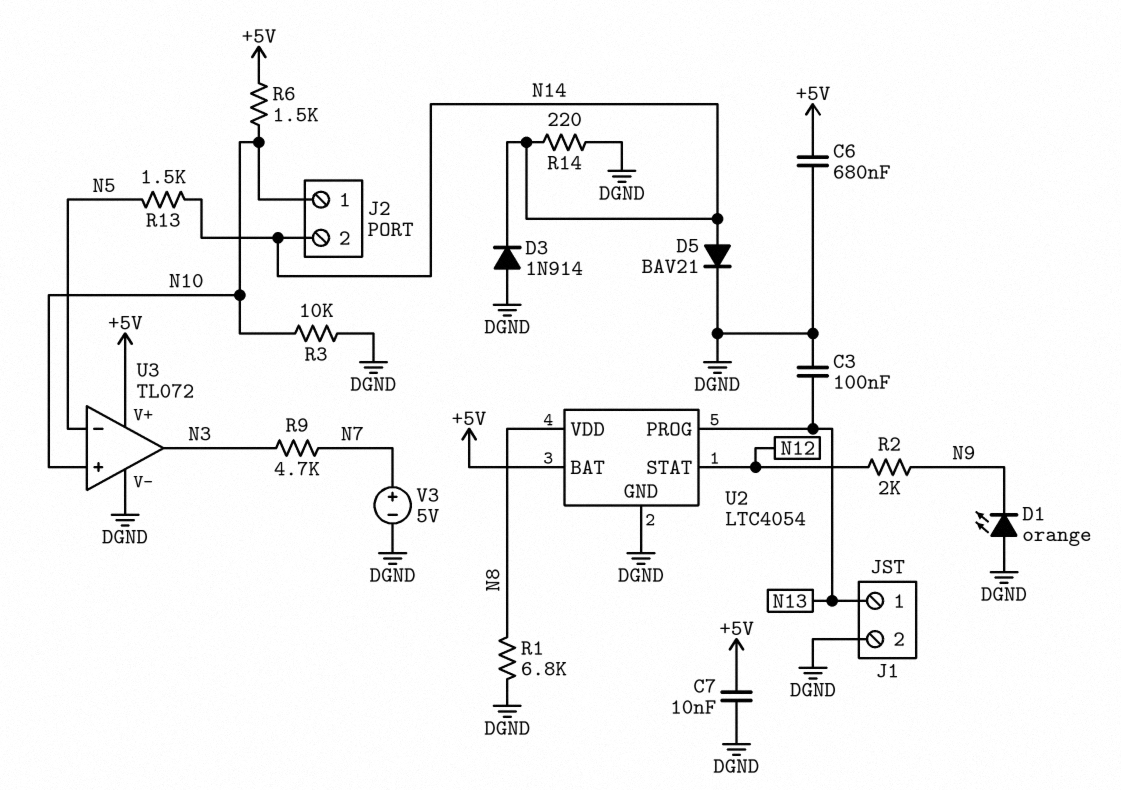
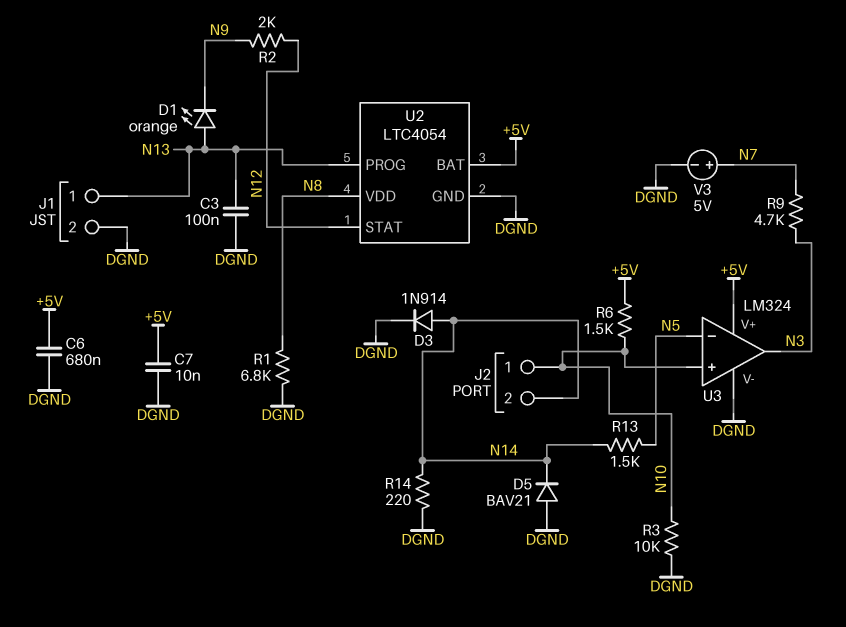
D1: LED orange (A DGND, K N9) -> LED orange (A N13, K N9)
D3: diode 1N914 (A DGND, K N14) -> diode 1N914 (A N14, K DGND)
D5: diode BAV21 (A N14, K DGND) -> diode BAV21 (A DGND, K N14)
U3: TL072 -> LM324

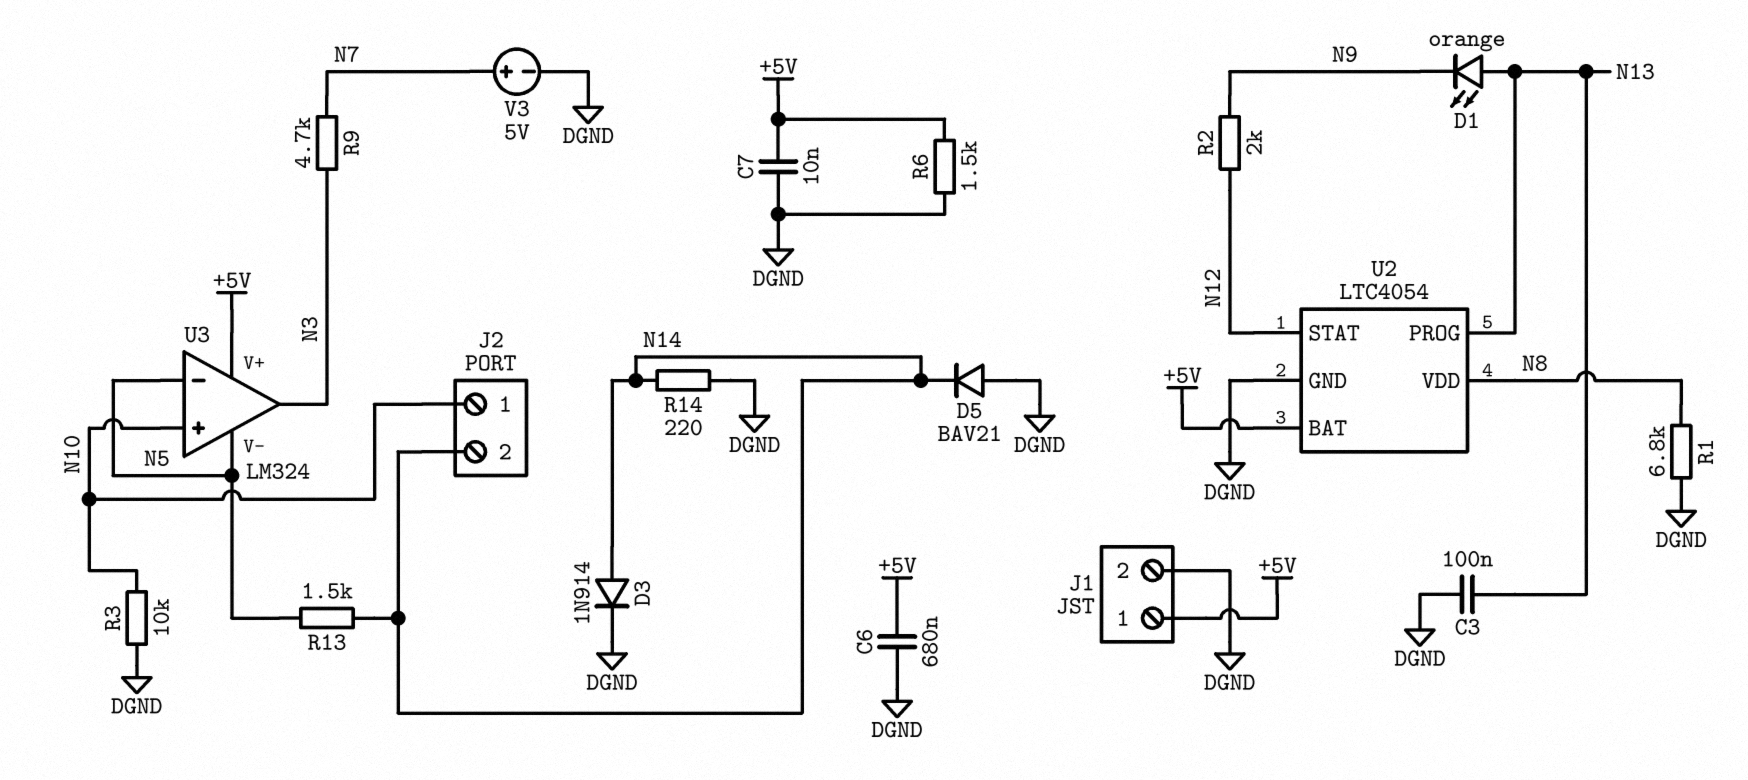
J1 pin 1: N13 -> +5V
R6: 1.5k (+5V, N10) -> 1.5k (+5V, DGND)
U3 pin V-: DGND -> N5

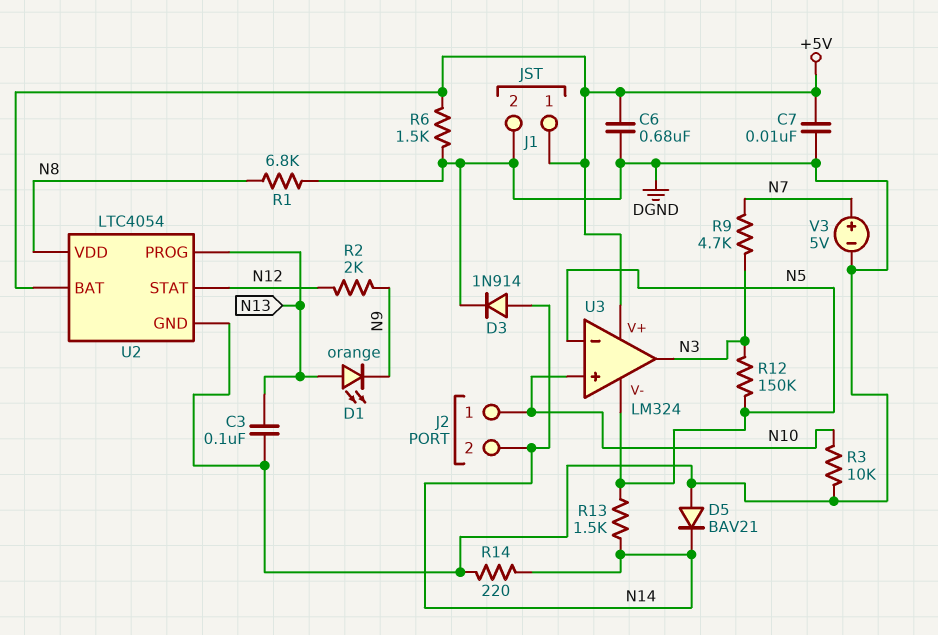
R12: none -> 150k (N3, N5)

